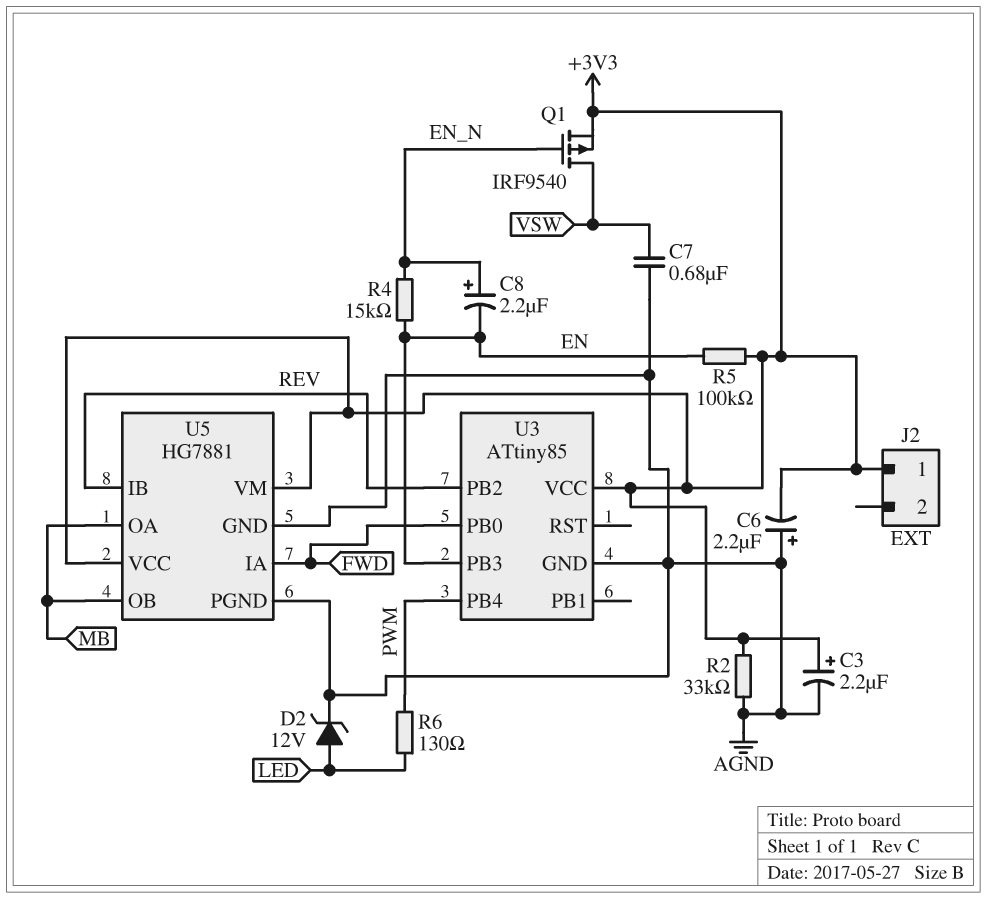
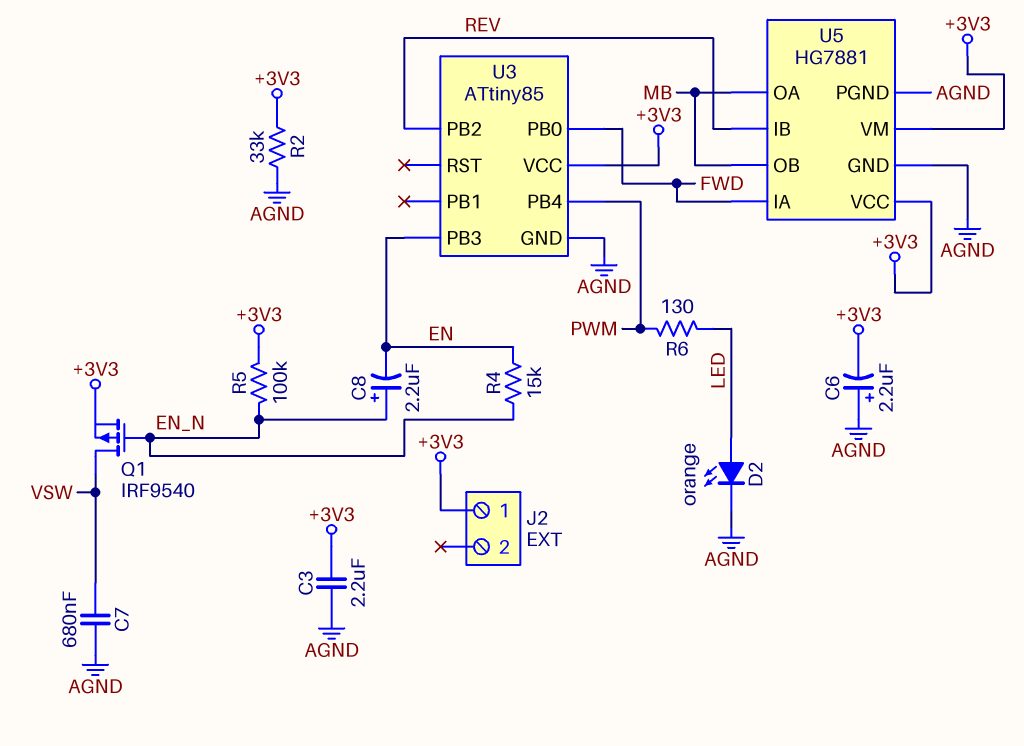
C3: 2.2uF (plus +3V3, minus AGND) -> 2.2uF (+3V3, AGND)
D2: zener 12V (A LED, K AGND) -> LED orange (A LED, K AGND)
R5: 100k (+3V3, EN) -> 100k (+3V3, EN_N)

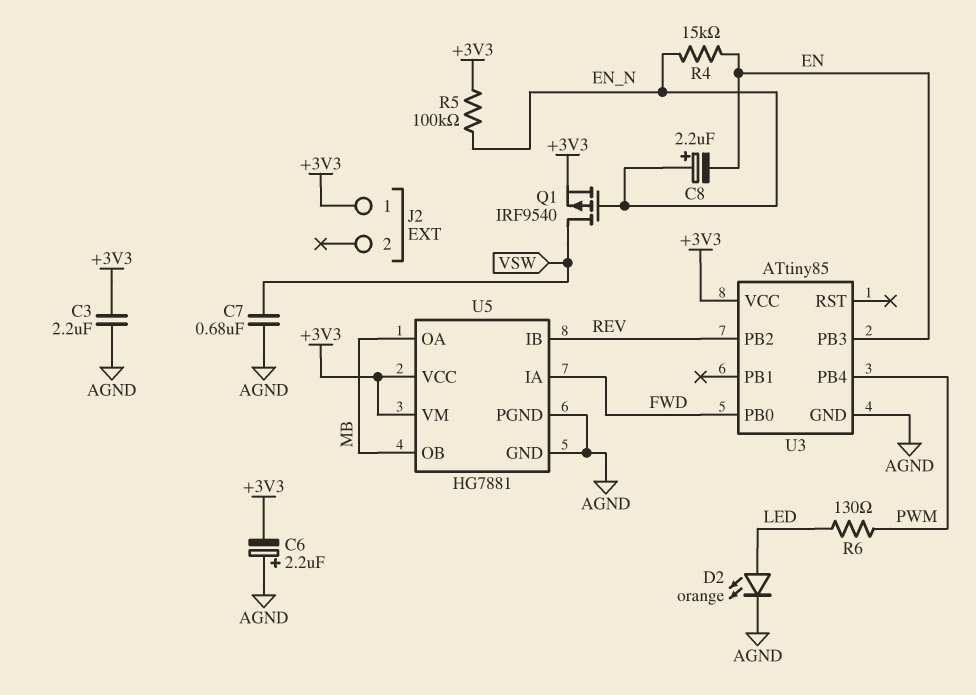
R2: 33k (+3V3, AGND) -> none

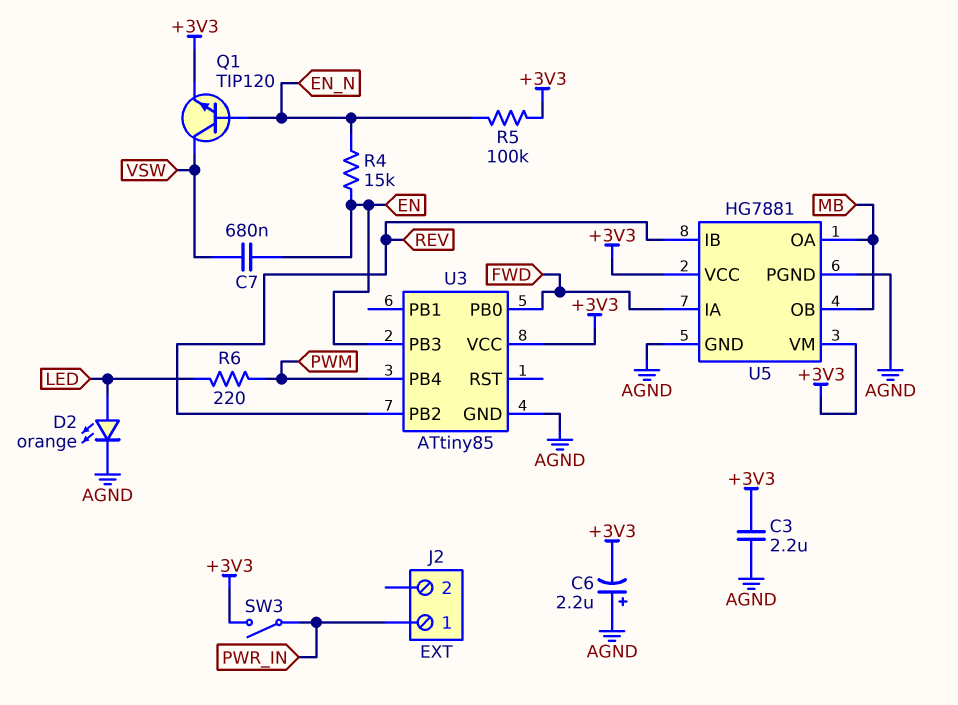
C7: 680nF (AGND, VSW) -> 680nF (EN, VSW)
C8: 2.2uF (plus EN_N, minus EN) -> none
J2 pin 1: +3V3 -> PWR_IN
Q1: PMOS IRF9540 (G EN_N, D VSW, S +3V3) -> NPN TIP120 (B EN_N, C VSW, E +3V3)
R6: 130 (LED, PWM) -> 220 (LED, PWM)
SW3: none -> switch (+3V3, PWR_IN)

